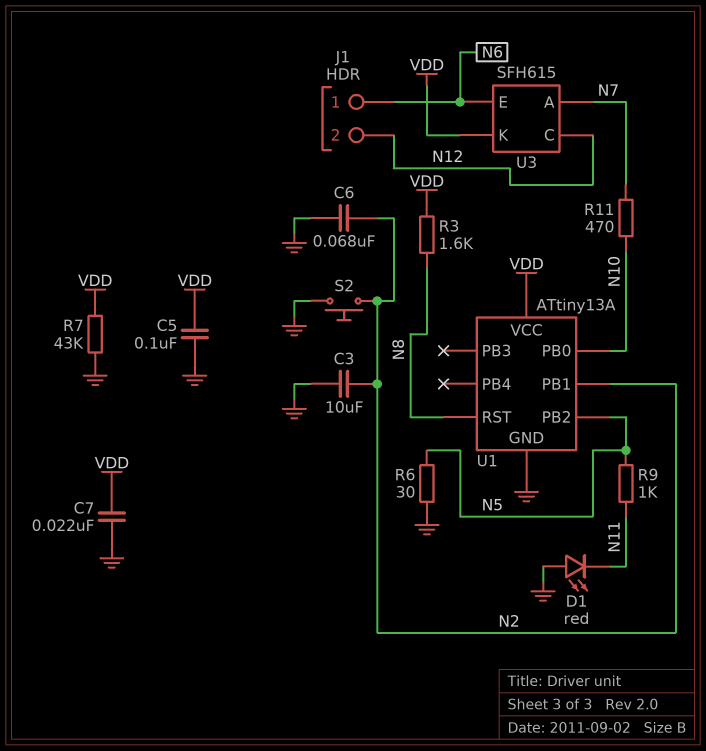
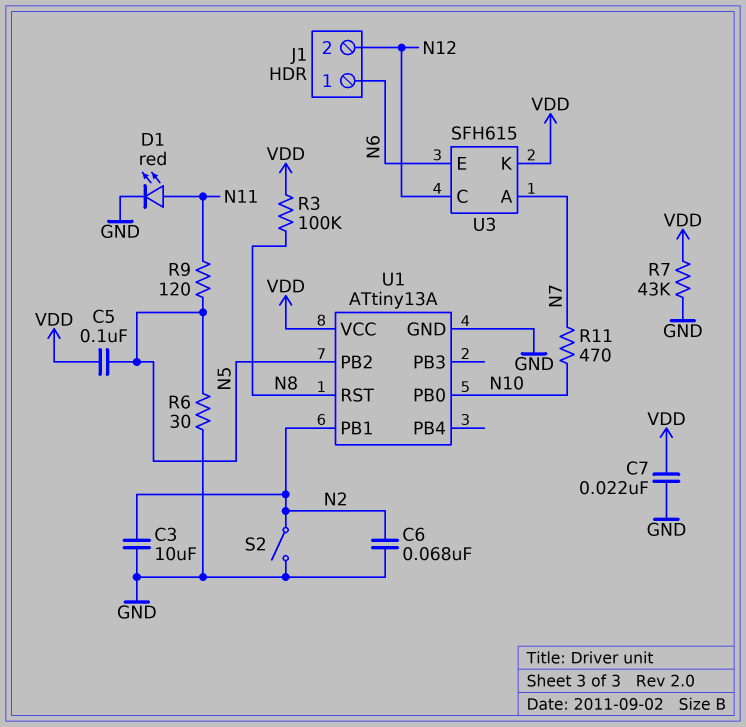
C5: 100nF (GND, VDD) -> 100nF (N5, VDD)
D1: LED red (A GND, K N11) -> LED red (A N11, K GND)
R3: 1.6k (N8, VDD) -> 100k (N8, VDD)
R9: 1k (N5, N11) -> 120 (N5, N11)
S2: button (GND, N2) -> switch (GND, N2)

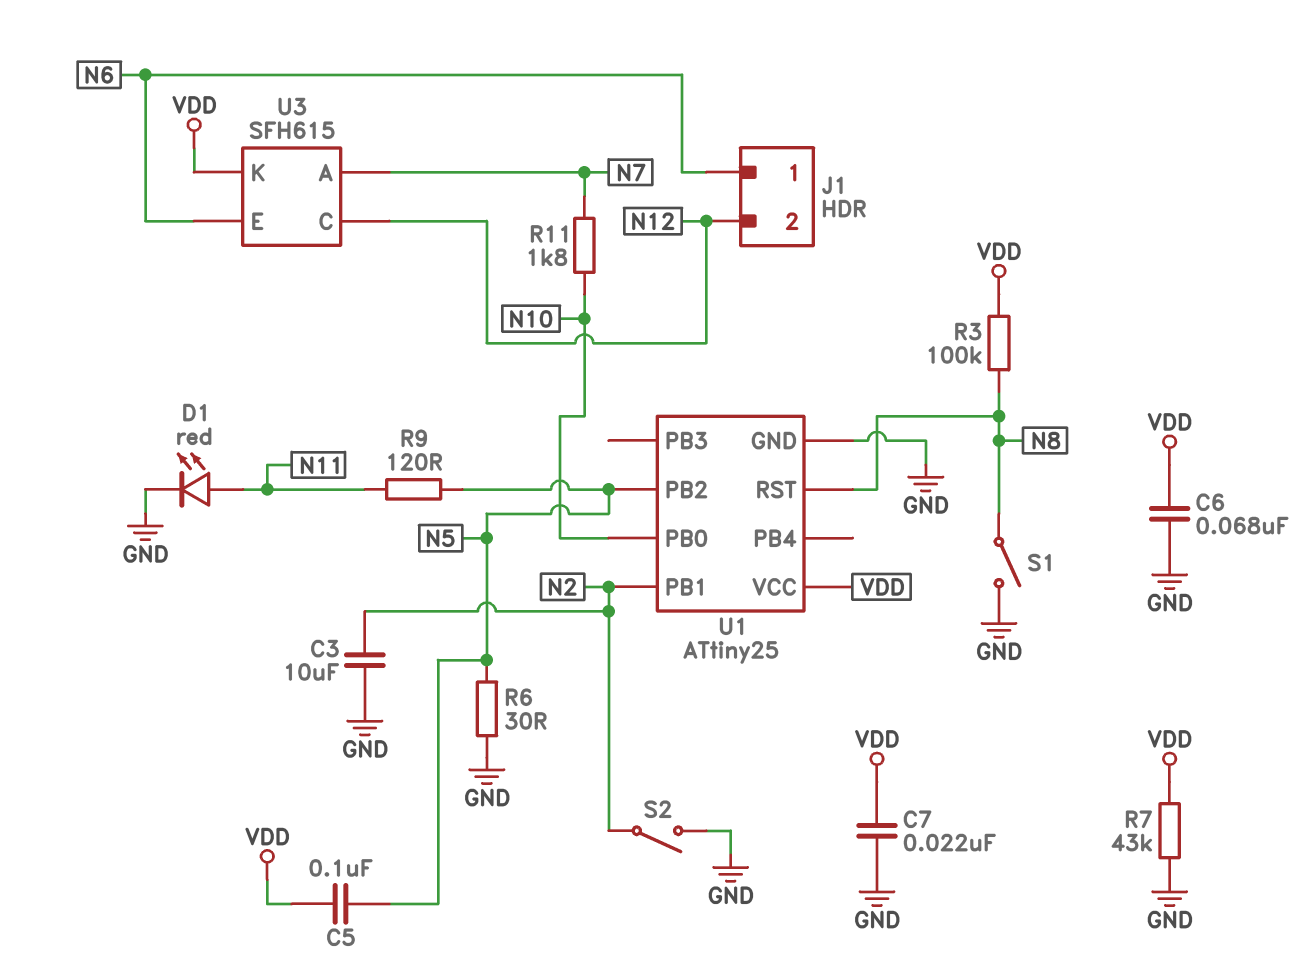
C6: 68nF (GND, N2) -> 68nF (GND, VDD)
R11: 470 (N7, N10) -> 1.8k (N7, N10)
S1: none -> switch (GND, N8)
U1: ATtiny13A -> ATtiny25

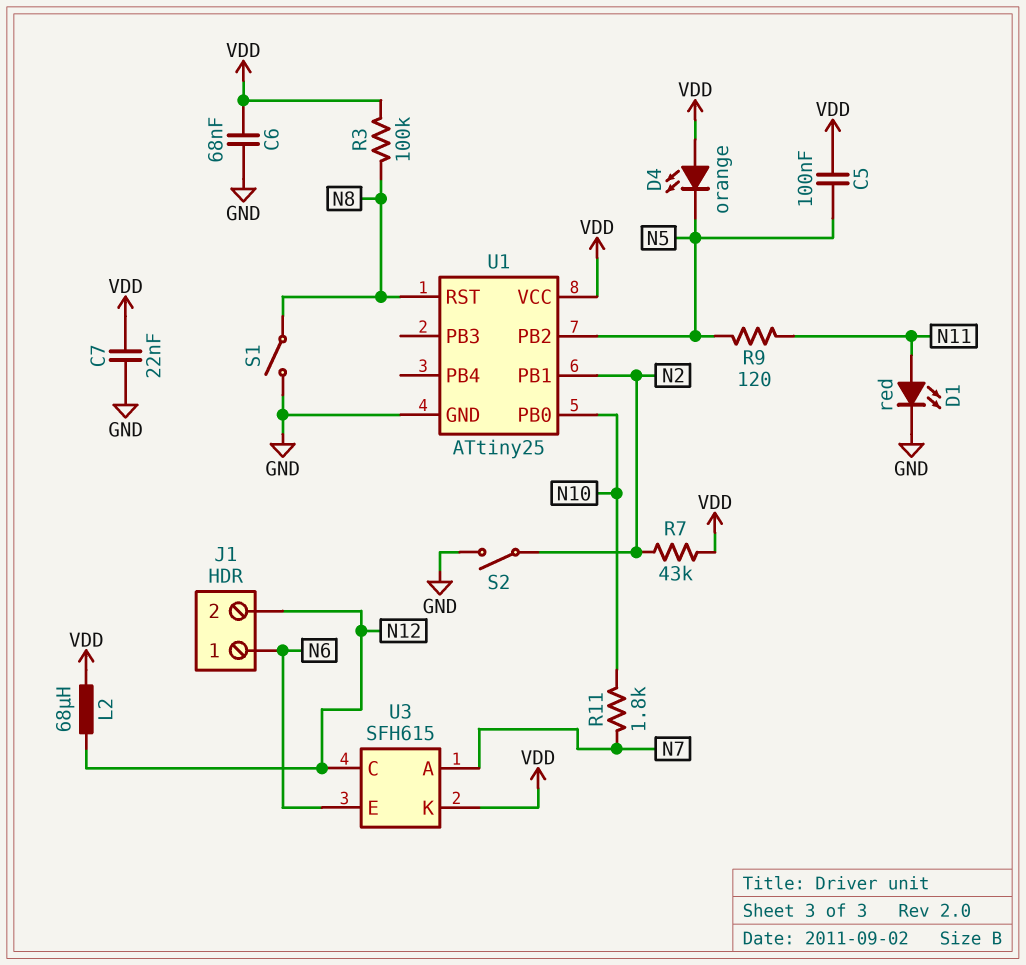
C3: 10uF (GND, N2) -> none
D4: none -> LED orange (A VDD, K N5)
L2: none -> 68uH (N12, VDD)
R6: 30 (GND, N5) -> none
R7: 43k (GND, VDD) -> 43k (N2, VDD)

